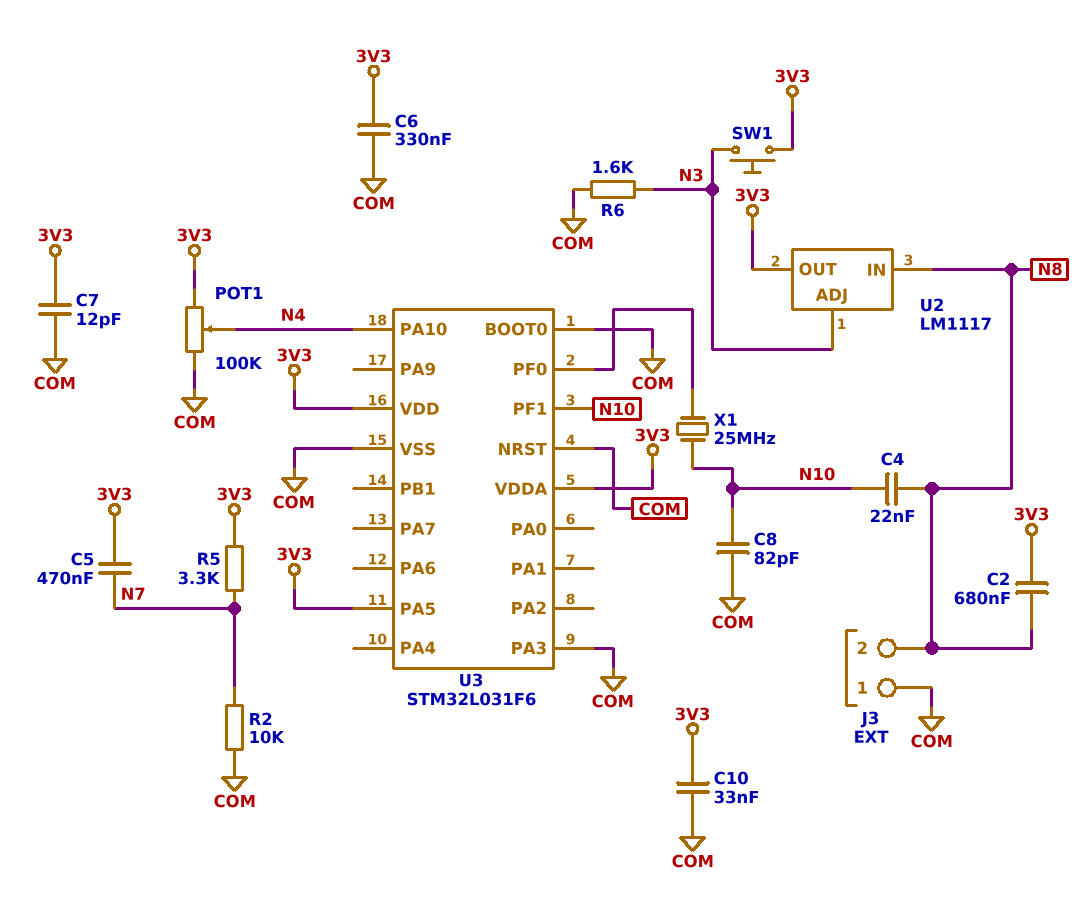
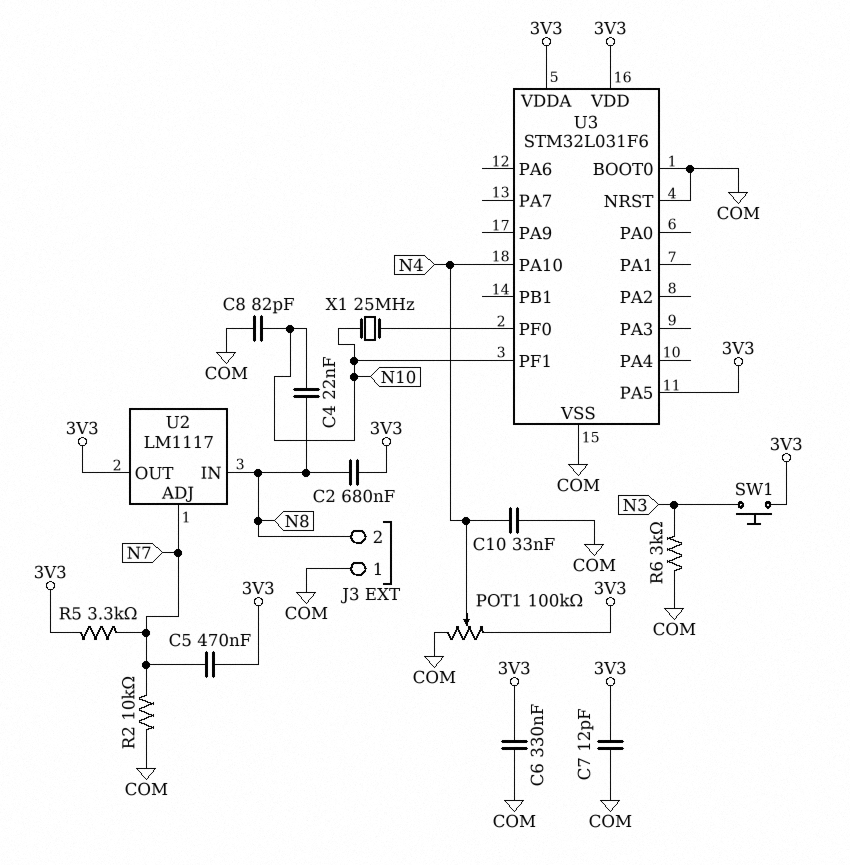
C10: 33nF (3V3, COM) -> 33nF (COM, N4)
R6: 1.6k (COM, N3) -> 3k (COM, N3)
U2 pin ADJ: N3 -> N7
U3 pin PA3: COM -> none

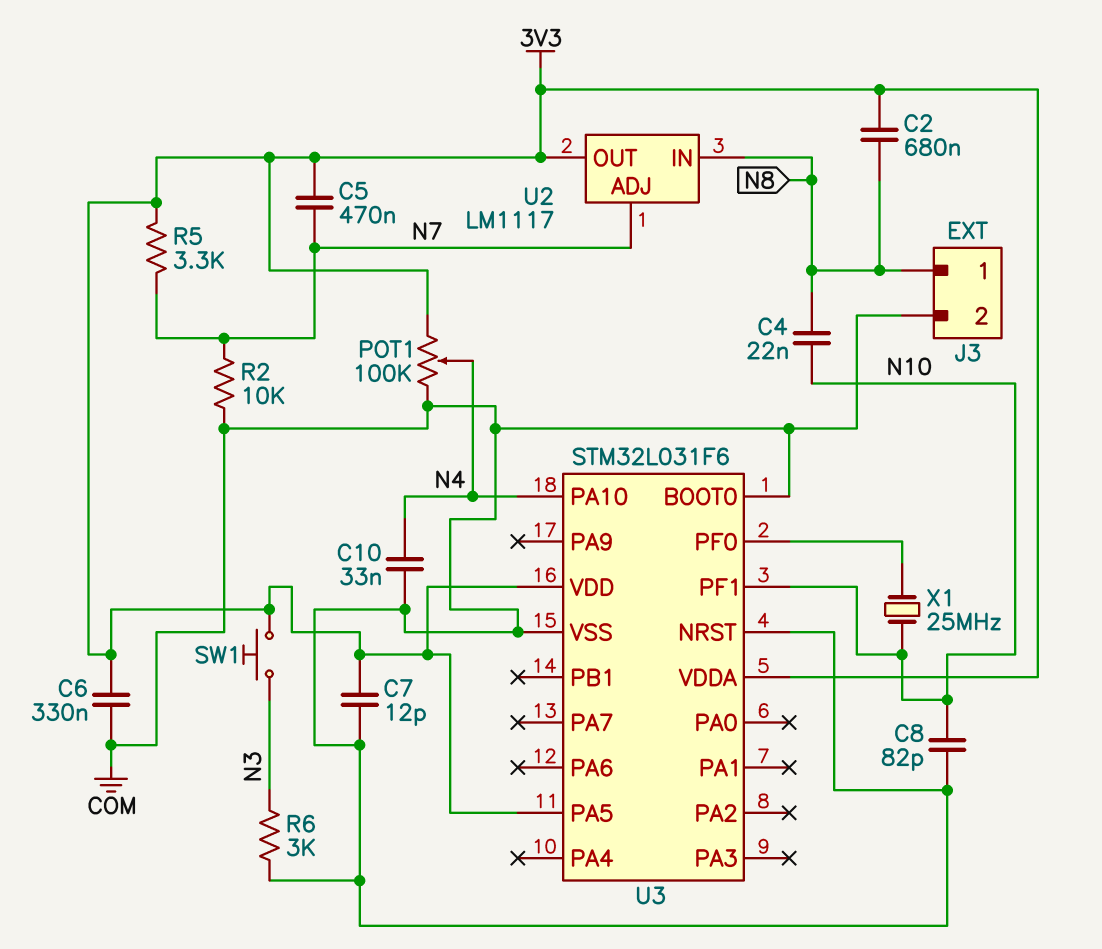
J3 pin 1: COM -> N8
J3 pin 2: N8 -> COM

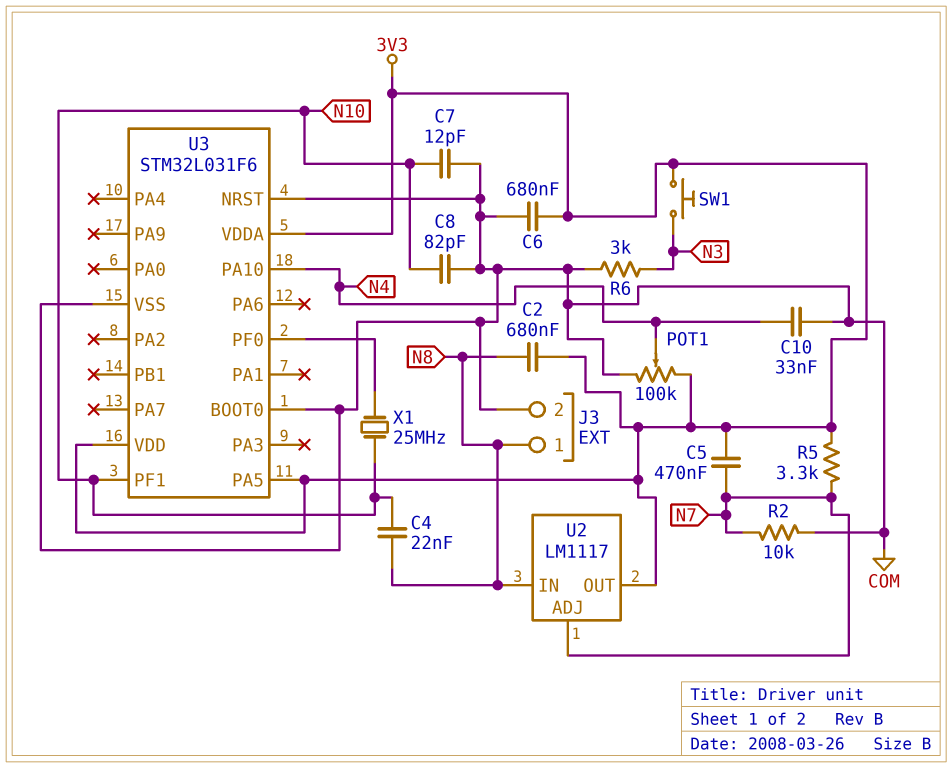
C6: 330nF (3V3, COM) -> 680nF (3V3, COM)
C7: 12pF (3V3, COM) -> 12pF (COM, N10)

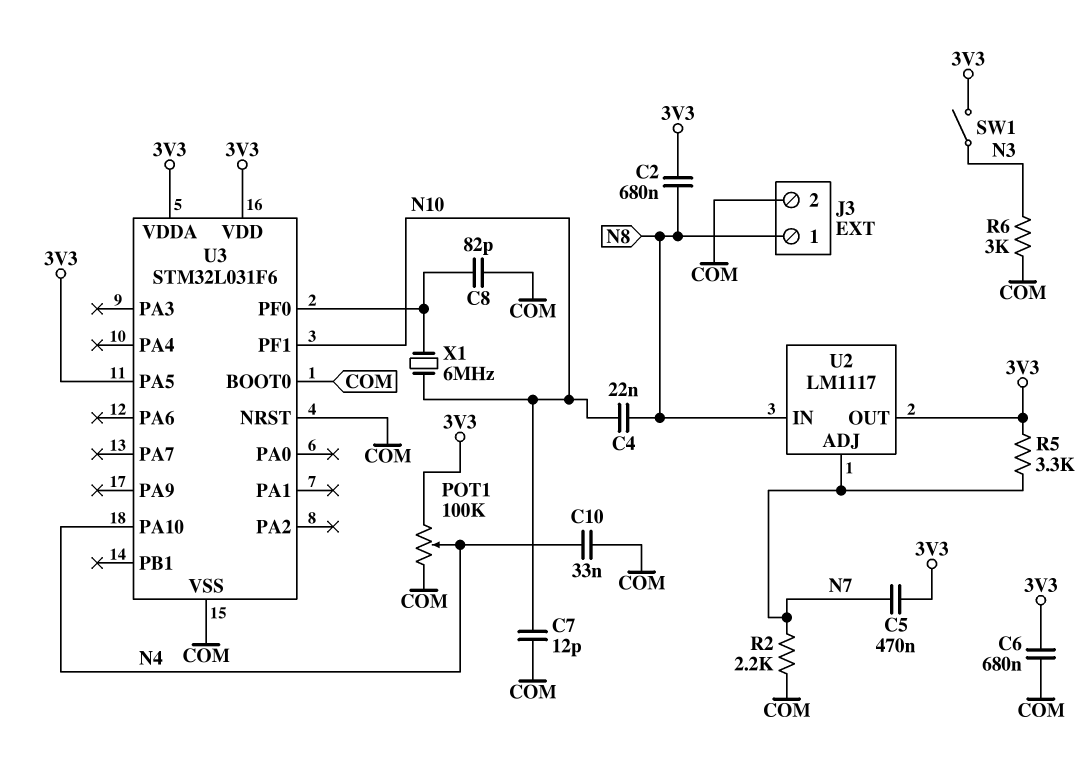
C8: 82pF (COM, N10) -> 82pF (COM, U3/PF0)
R2: 10k (COM, N7) -> 2.2k (COM, N7)
SW1: button (3V3, N3) -> switch (3V3, N3)
X1: 25MHz (N10, U3/PF0) -> 6MHz (N10, U3/PF0)

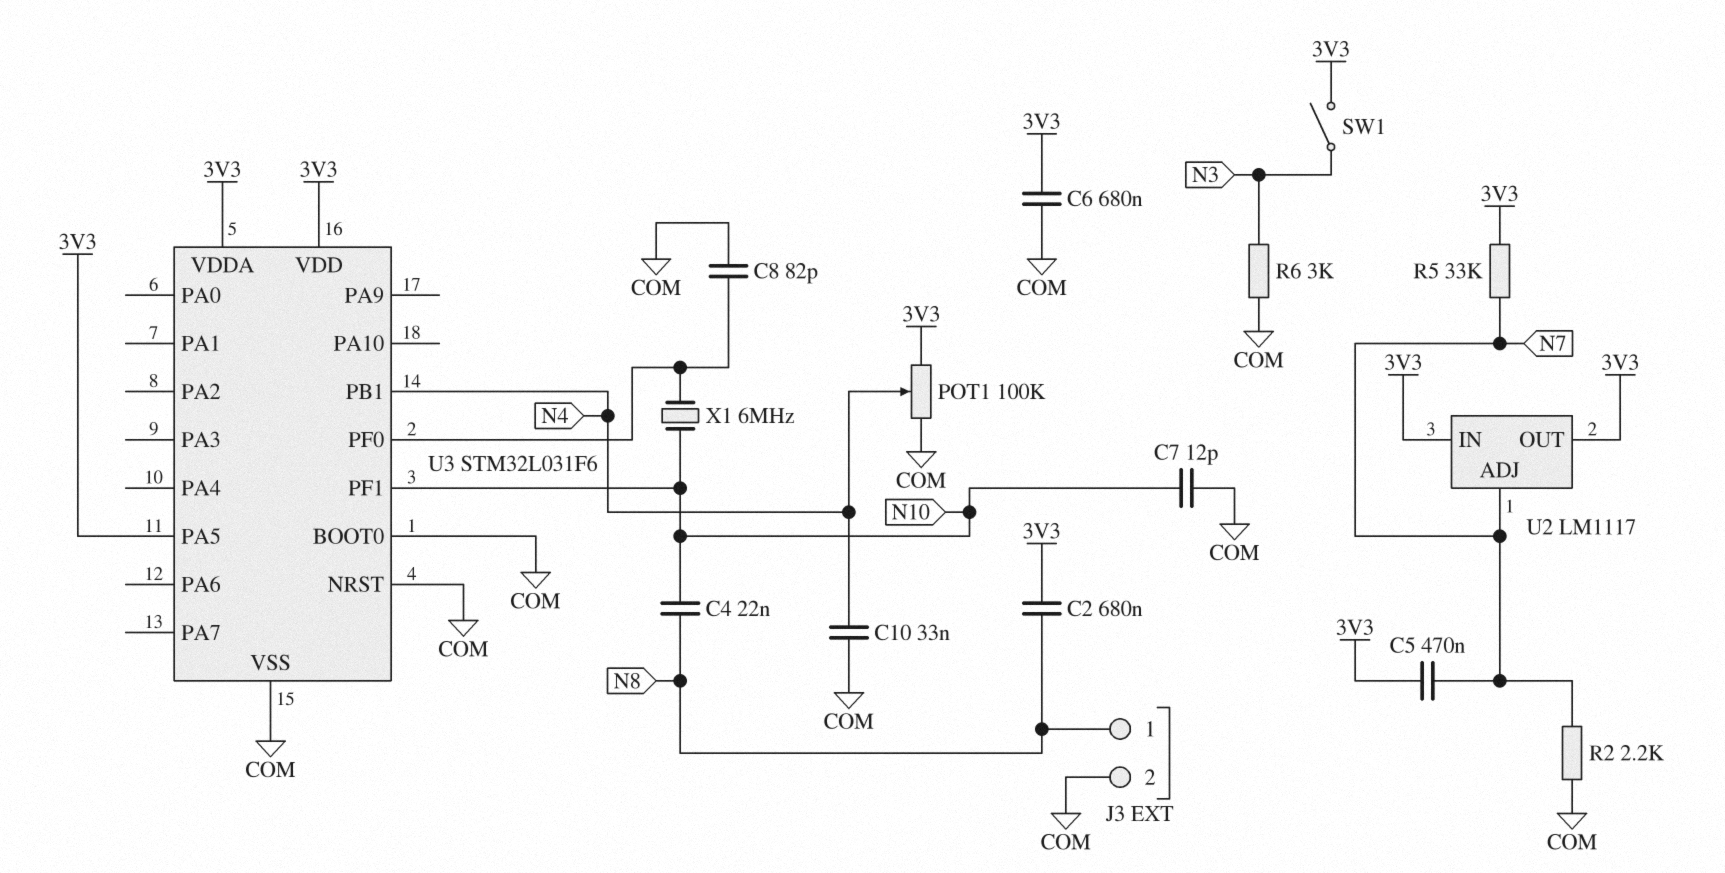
R5: 3.3k (3V3, N7) -> 33k (3V3, N7)
U2 pin IN: N8 -> 3V3
U3 pin PA10: N4 -> none
U3 pin PB1: none -> N4

